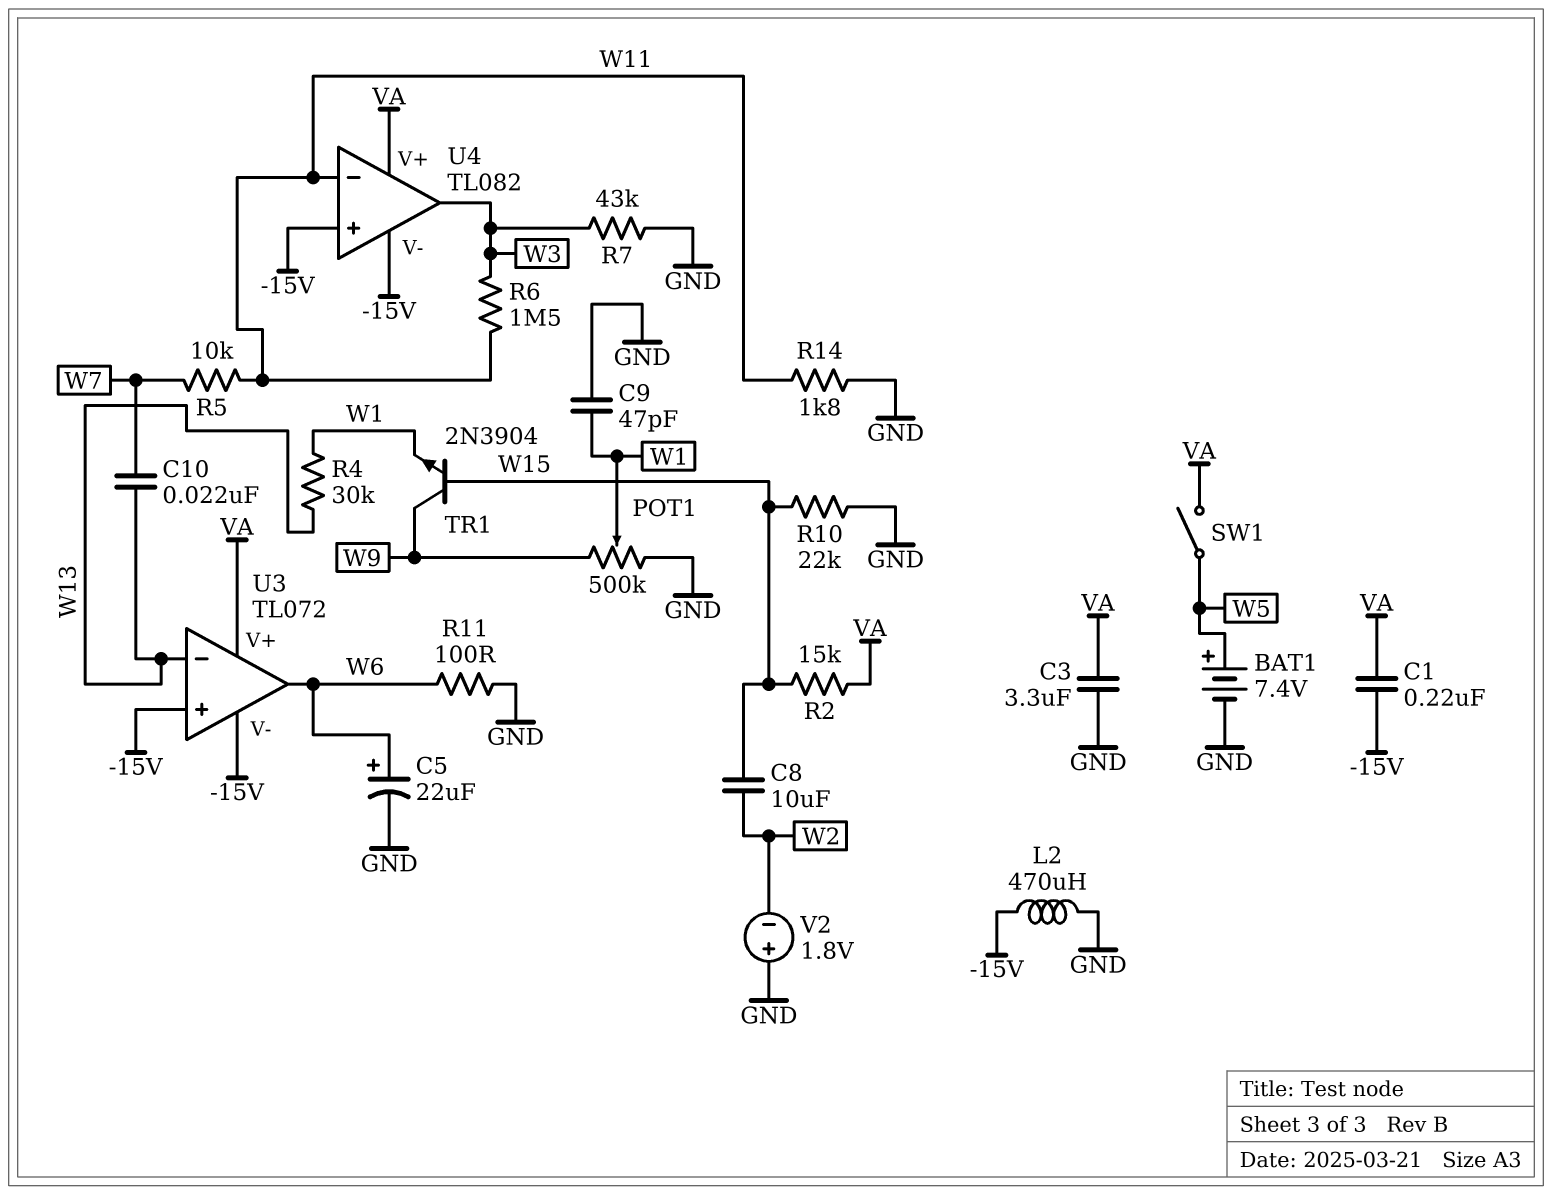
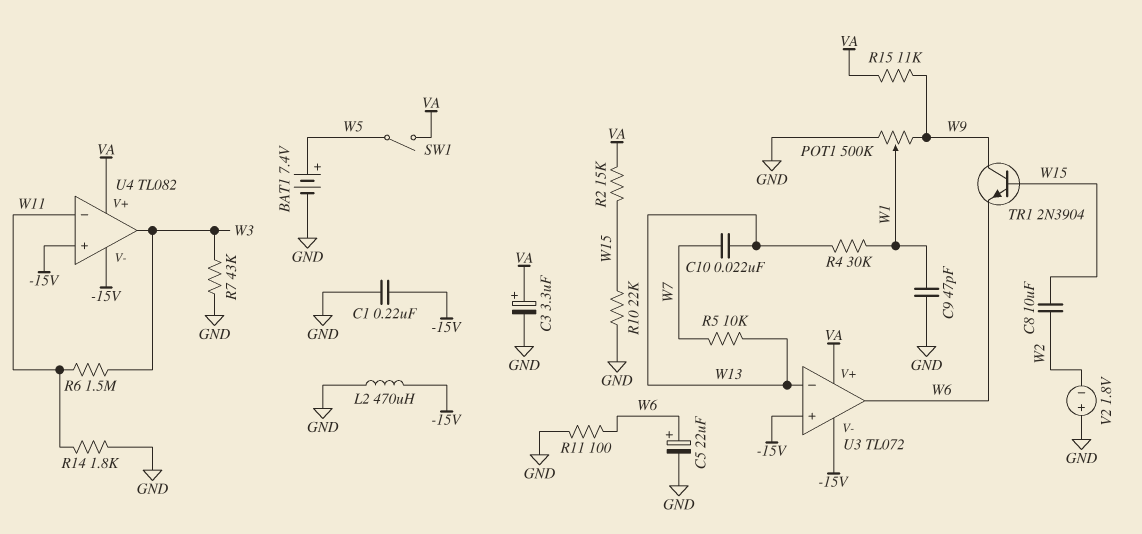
C1: 220nF (-15V, VA) -> 220nF (-15V, GND)
C3: 3.3uF (GND, VA) -> 3.3uF (plus VA, minus GND)
R5: 10k (W7, W11) -> 10k (W7, W13)
R15: none -> 11k (VA, W9)
TR1: NPN 2N3904 (B W15, C W9, E W1) -> NPN 2N3904 (B W15, C W9, E W6)

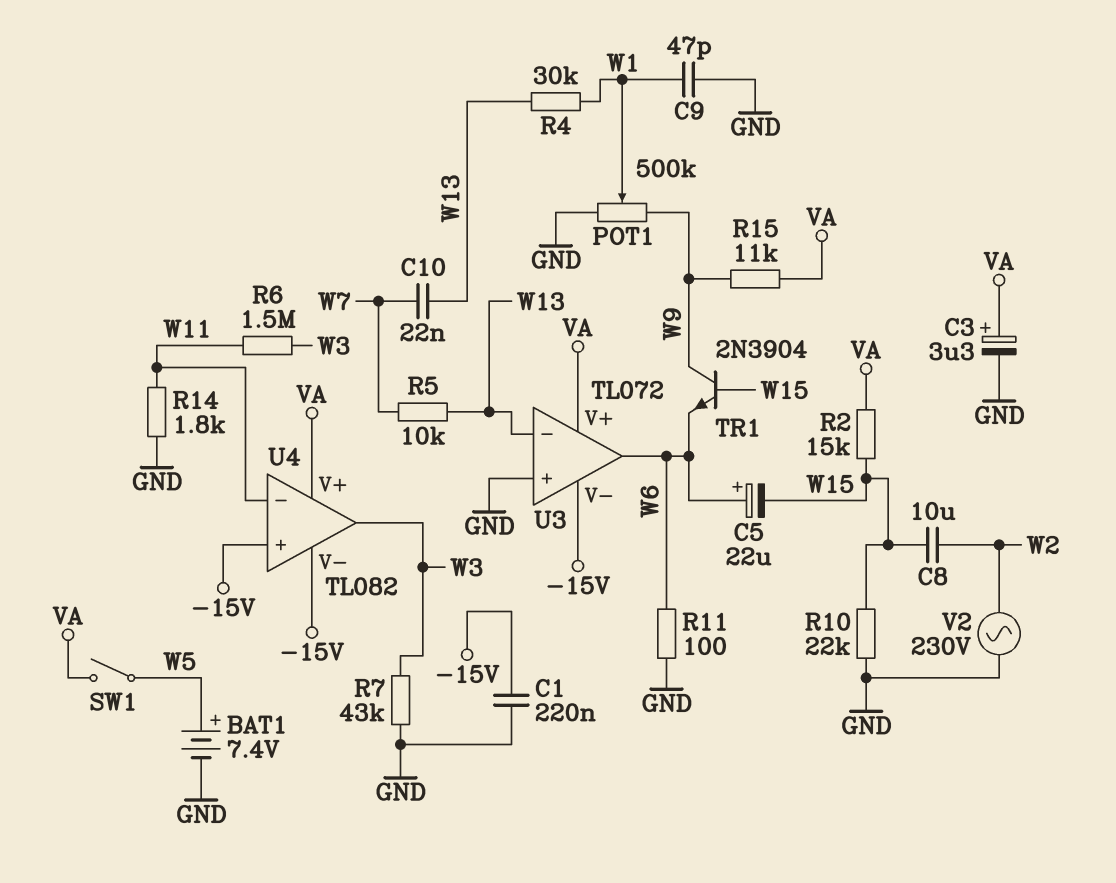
C5: 22uF (plus W6, minus GND) -> 22uF (plus W6, minus W15)
L2: 470uH (-15V, GND) -> none
U3 pin in+: -15V -> GND
V2: 1.8V (plus GND, minus W2) -> AC 230V (GND, W2)

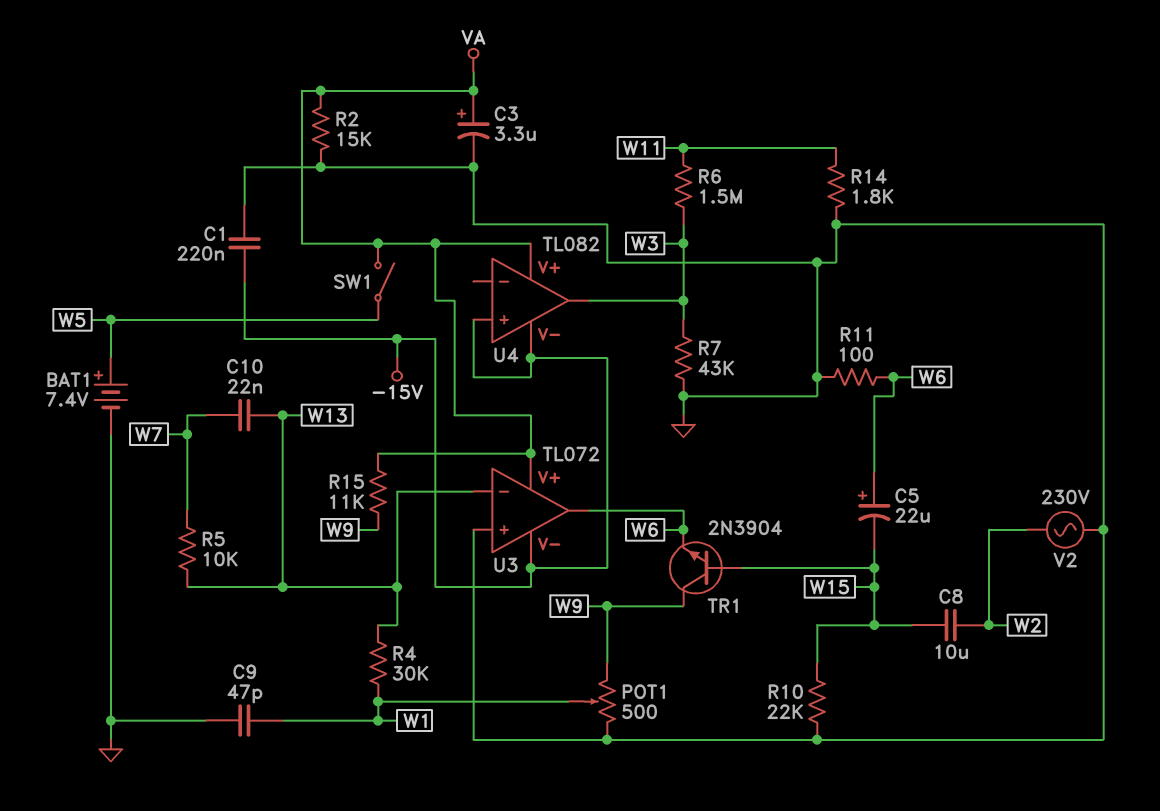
POT1: 500k (GND, W9, wiper W1) -> 500 (GND, W9, wiper W1)
R2: 15k (VA, W15) -> 15k (GND, VA)
U4 pin in-: W11 -> none

